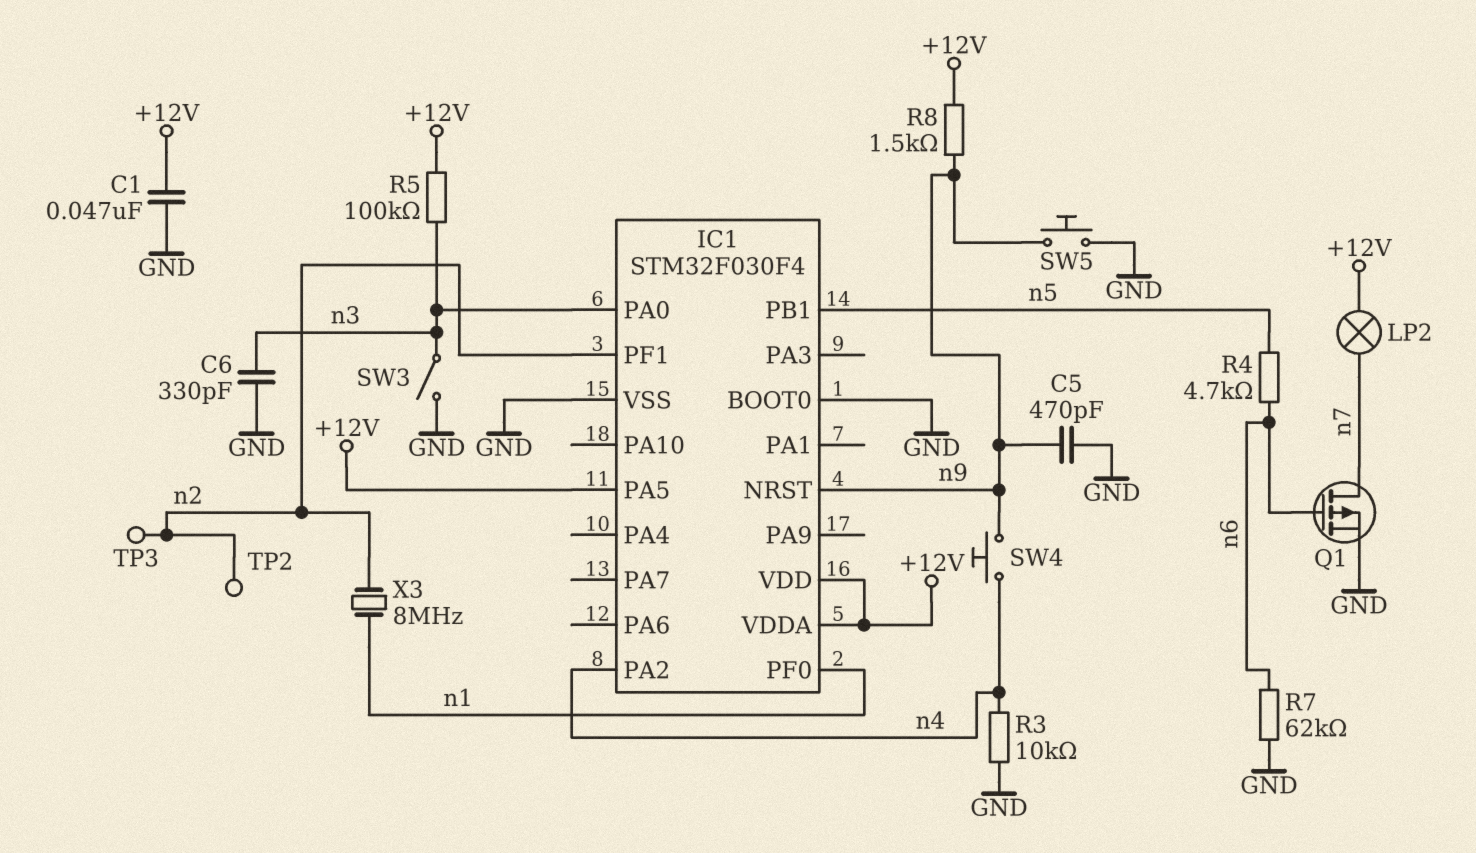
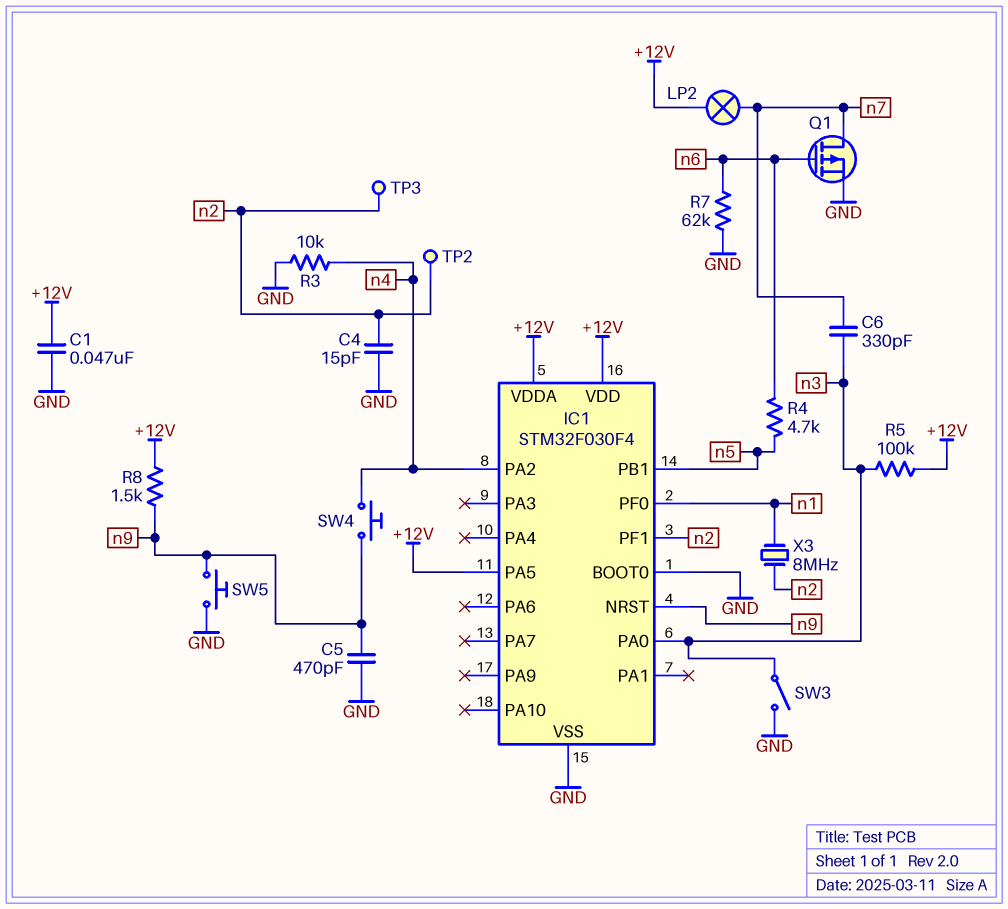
C4: none -> 15pF (GND, n2)
C6: 330pF (GND, n3) -> 330pF (n3, n7)

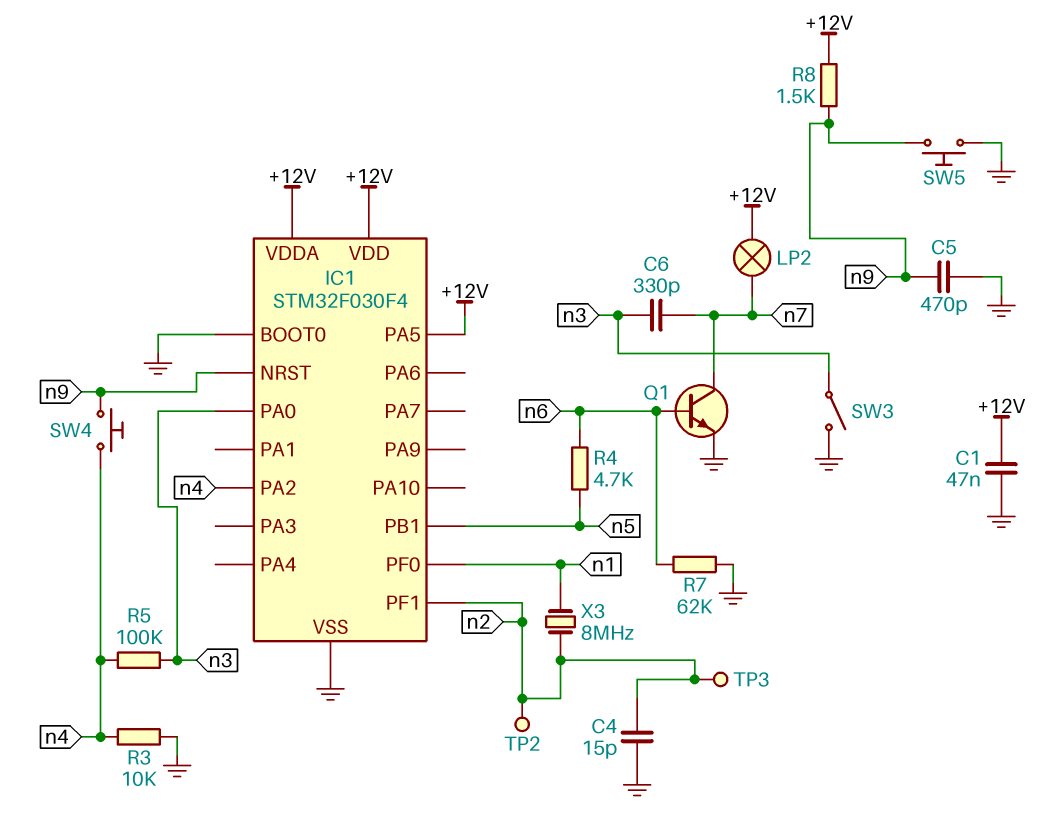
Q1: PMOS (G n6, D n7, S GND) -> NPN (B n6, C n7, E GND)
R5: 100k (+12V, n3) -> 100k (n3, n4)

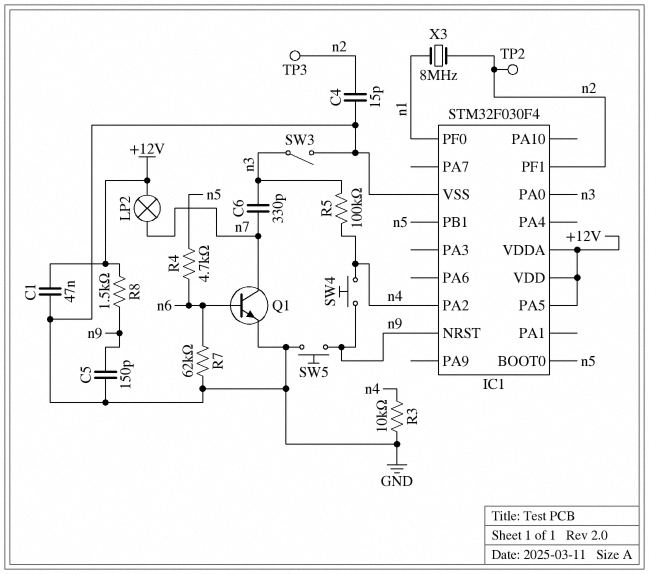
C5: 470pF (GND, n9) -> 150pF (GND, n9)
IC1 pin BOOT0: GND -> n5

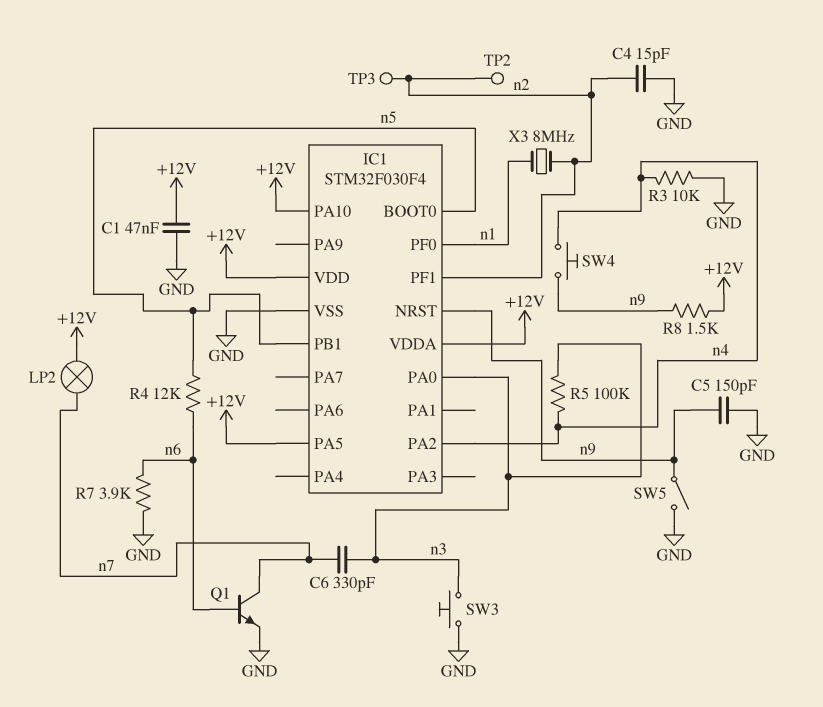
IC1 pin PA10: none -> +12V
R4: 4.7k (n5, n6) -> 12k (n5, n6)
R7: 62k (GND, n6) -> 3.9k (GND, n6)
SW3: switch (GND, n3) -> button (GND, n3)
SW5: button (GND, n9) -> switch (GND, n9)

